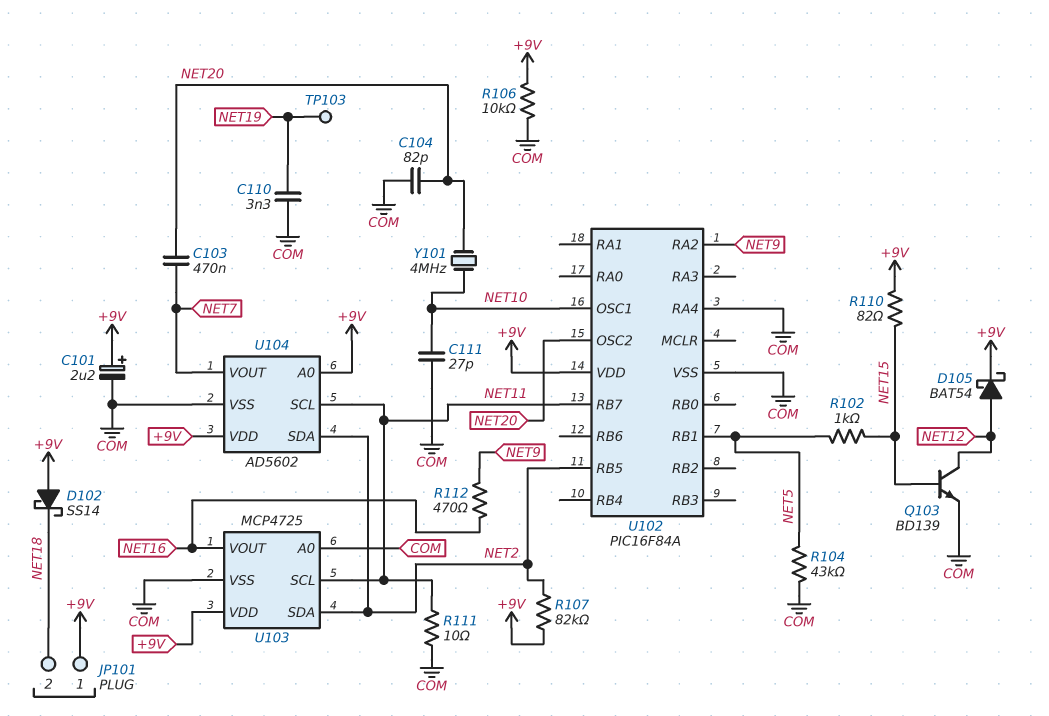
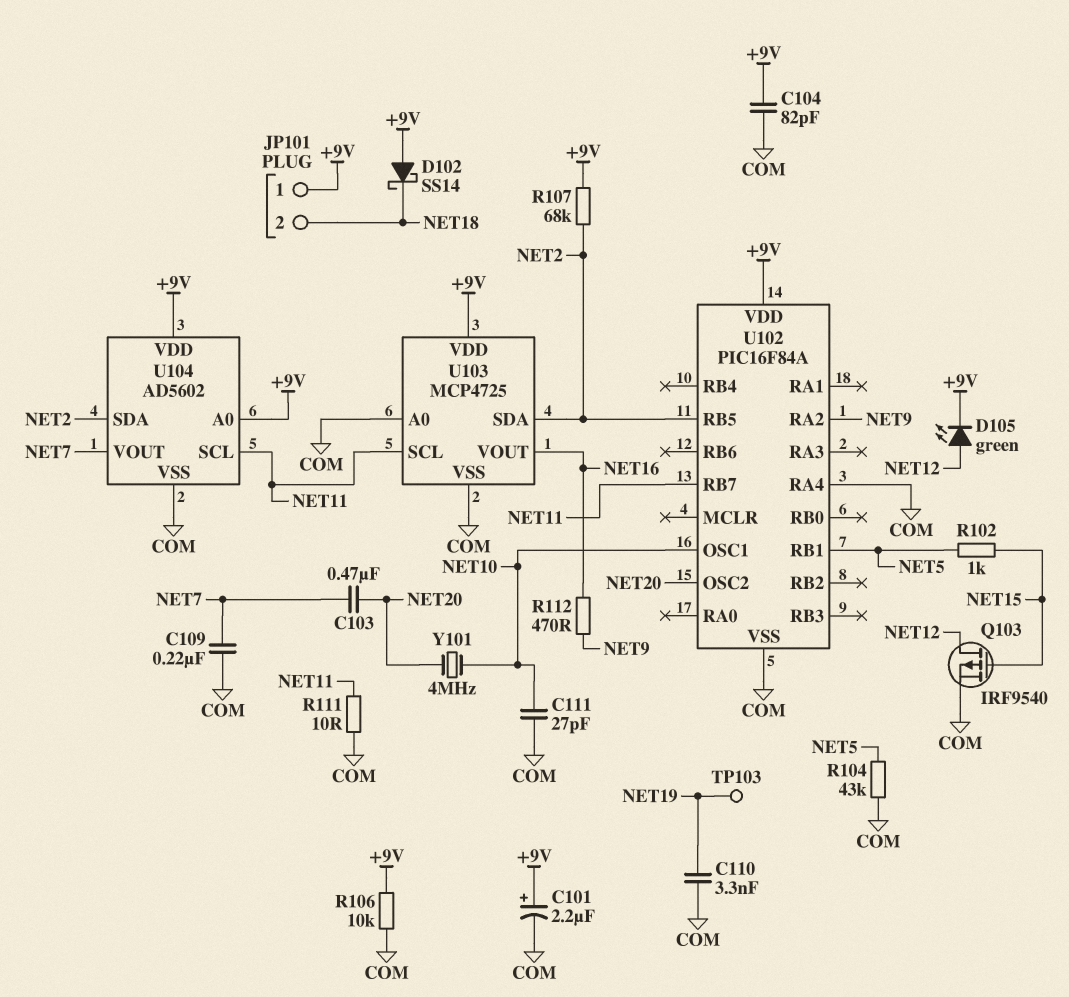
C104: 82pF (COM, NET20) -> 82pF (+9V, COM)
C109: none -> 220nF (COM, NET7)
D105: schottky BAT54 (A NET12, K +9V) -> LED green (A NET12, K +9V)
Q103: NPN BD139 (B NET15, C NET12, E COM) -> PMOS IRF9540 (G NET15, D NET12, S COM)
R107: 82k (+9V, NET2) -> 68k (+9V, NET2)
R110: 82 (+9V, NET15) -> none

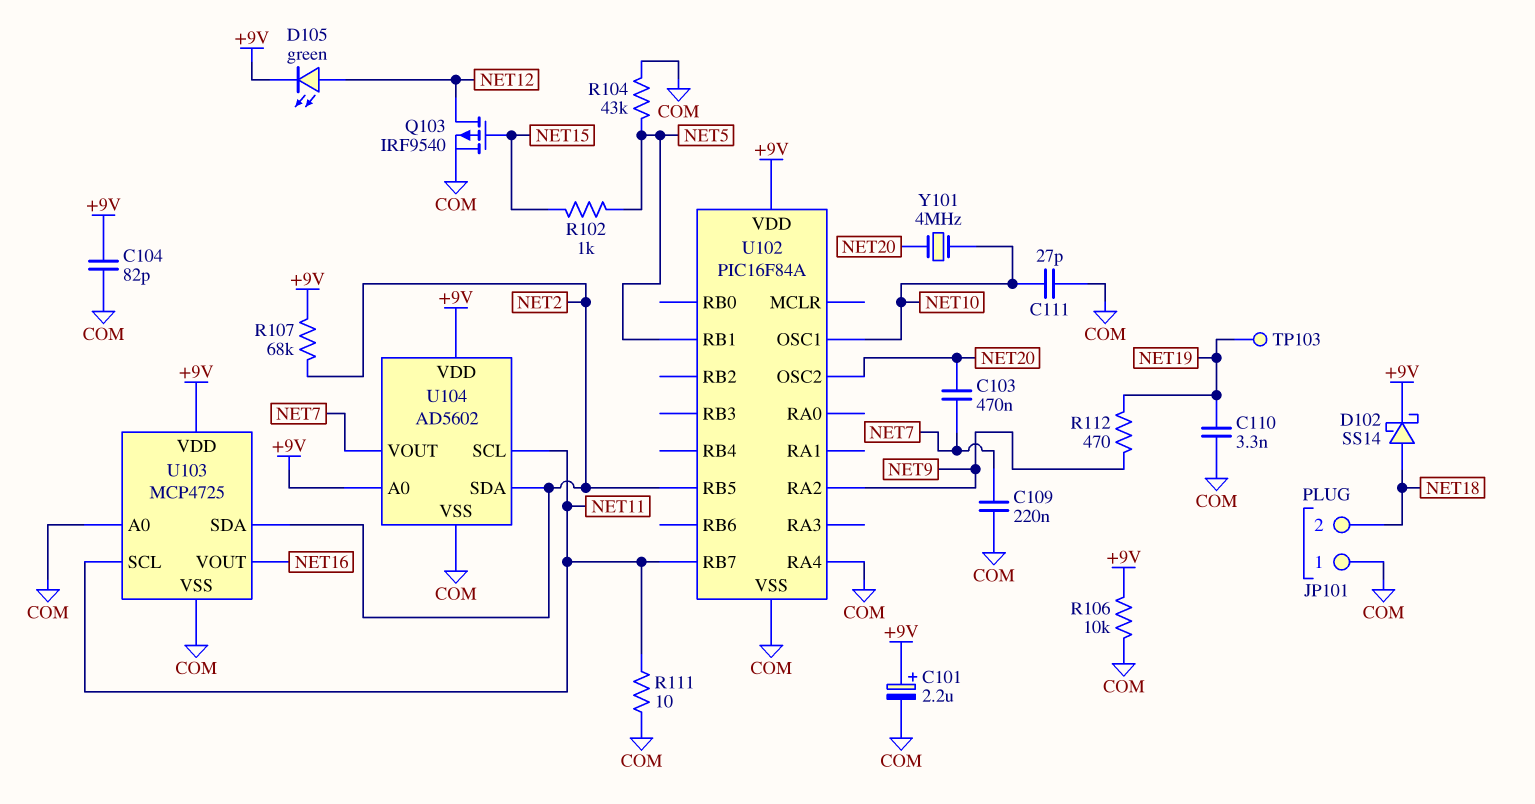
D102: schottky SS14 (A +9V, K NET18) -> schottky SS14 (A NET18, K +9V)
JP101 pin 1: +9V -> COM
R112: 470 (NET9, NET16) -> 470 (NET9, NET19)

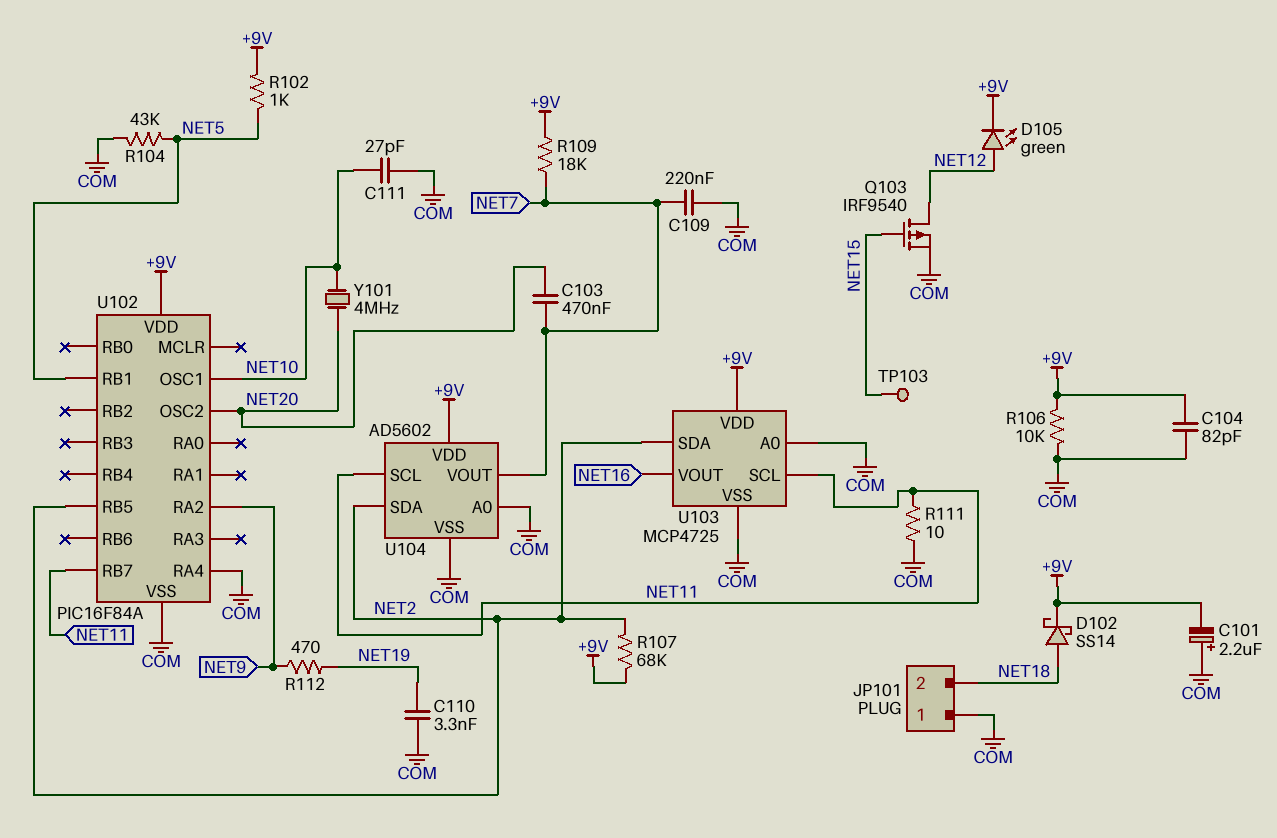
C101: 2.2uF (plus +9V, minus COM) -> 2.2uF (plus COM, minus +9V)
R102: 1k (NET5, NET15) -> 1k (+9V, NET5)
R109: none -> 18k (+9V, NET7)
TP103: test point (NET19) -> test point (NET15)
U104 pin A0: +9V -> COM

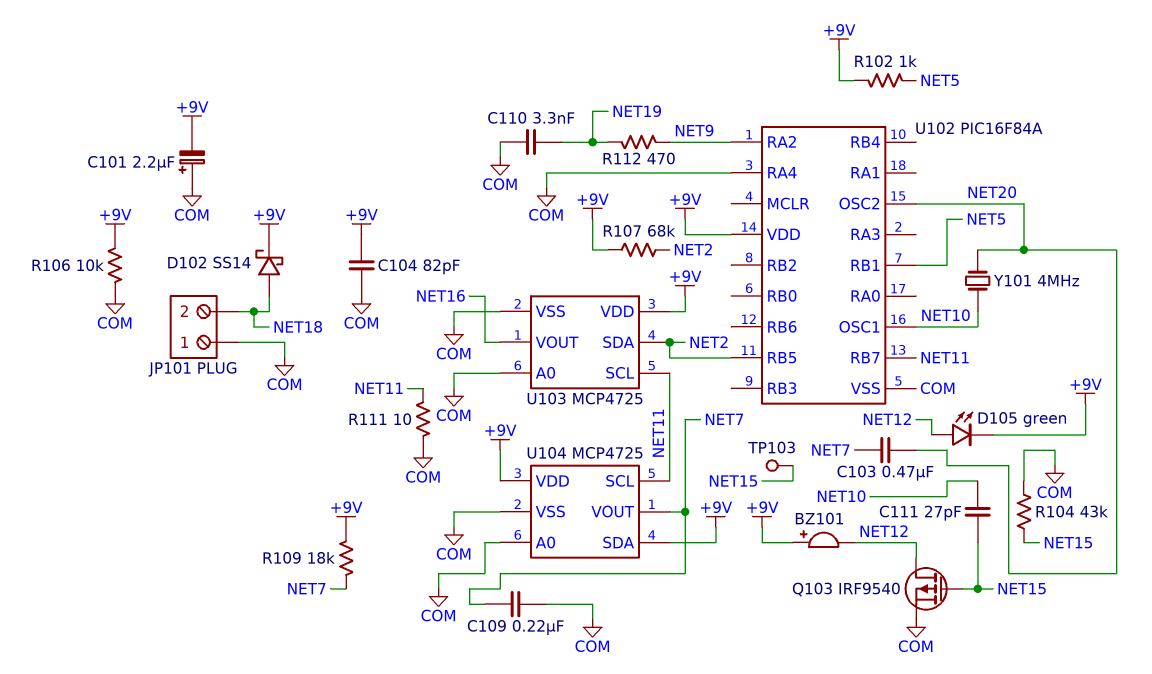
BZ101: none -> buzzer (plus +9V, minus NET12)
C111: 27pF (COM, NET10) -> 27pF (NET10, NET15)
R104: 43k (COM, NET5) -> 43k (COM, NET15)
U104: AD5602 -> MCP4725
U104 pin SDA: NET2 -> +9V

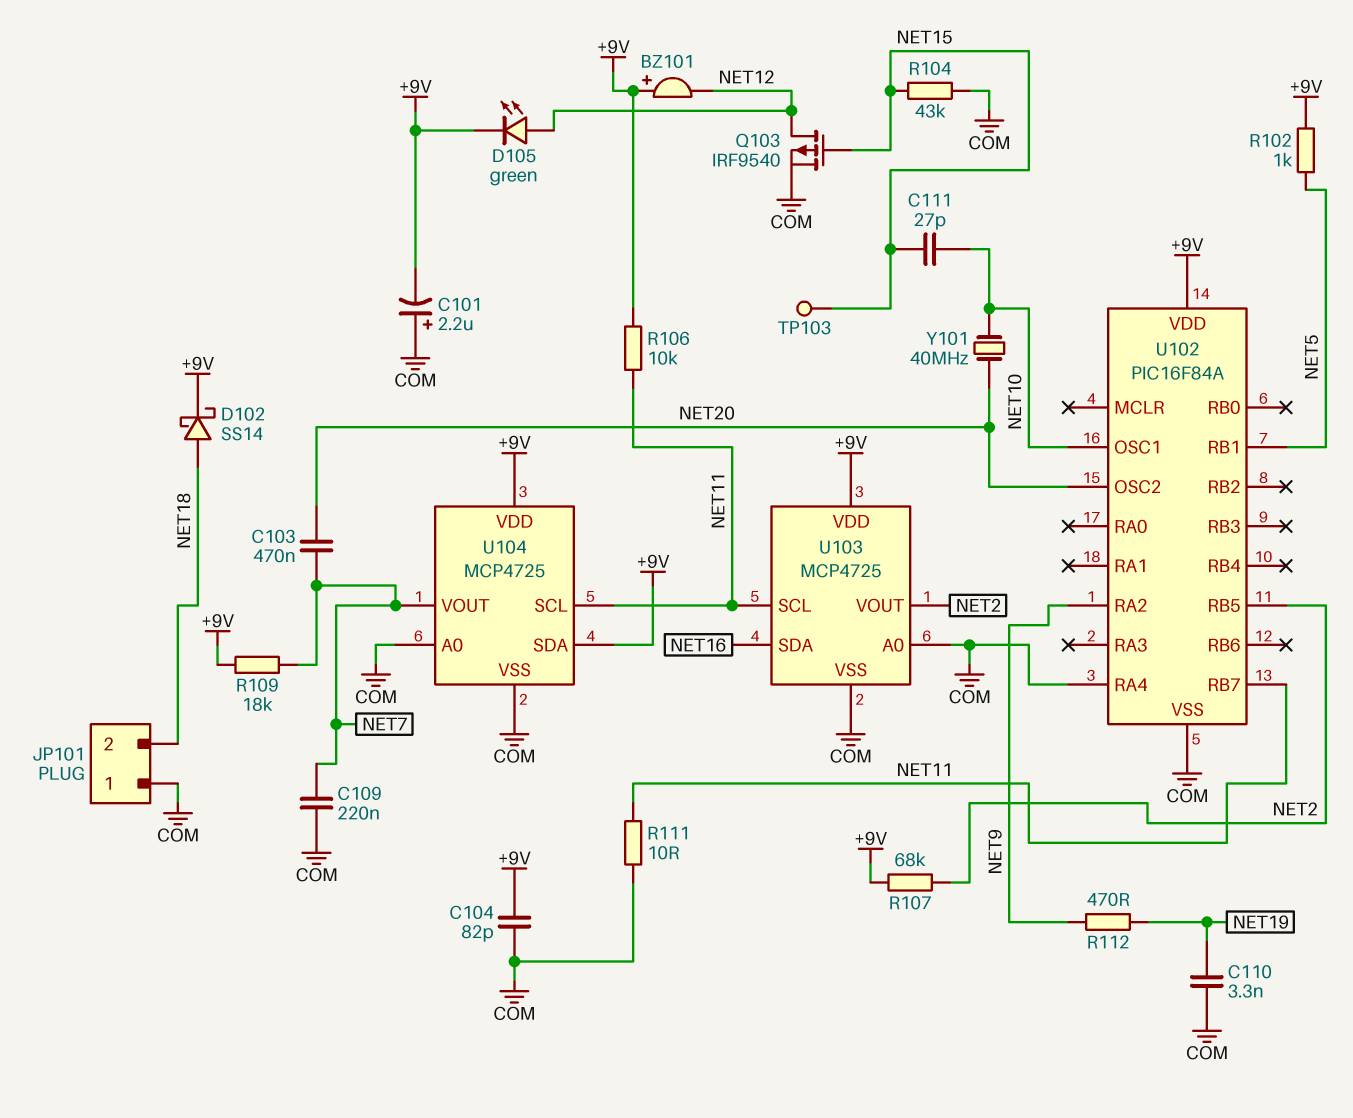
R106: 10k (+9V, COM) -> 10k (+9V, NET11)
U103 pin SDA: NET2 -> NET16
U103 pin VOUT: NET16 -> NET2
Y101: 4MHz (NET10, NET20) -> 40MHz (NET10, NET20)

